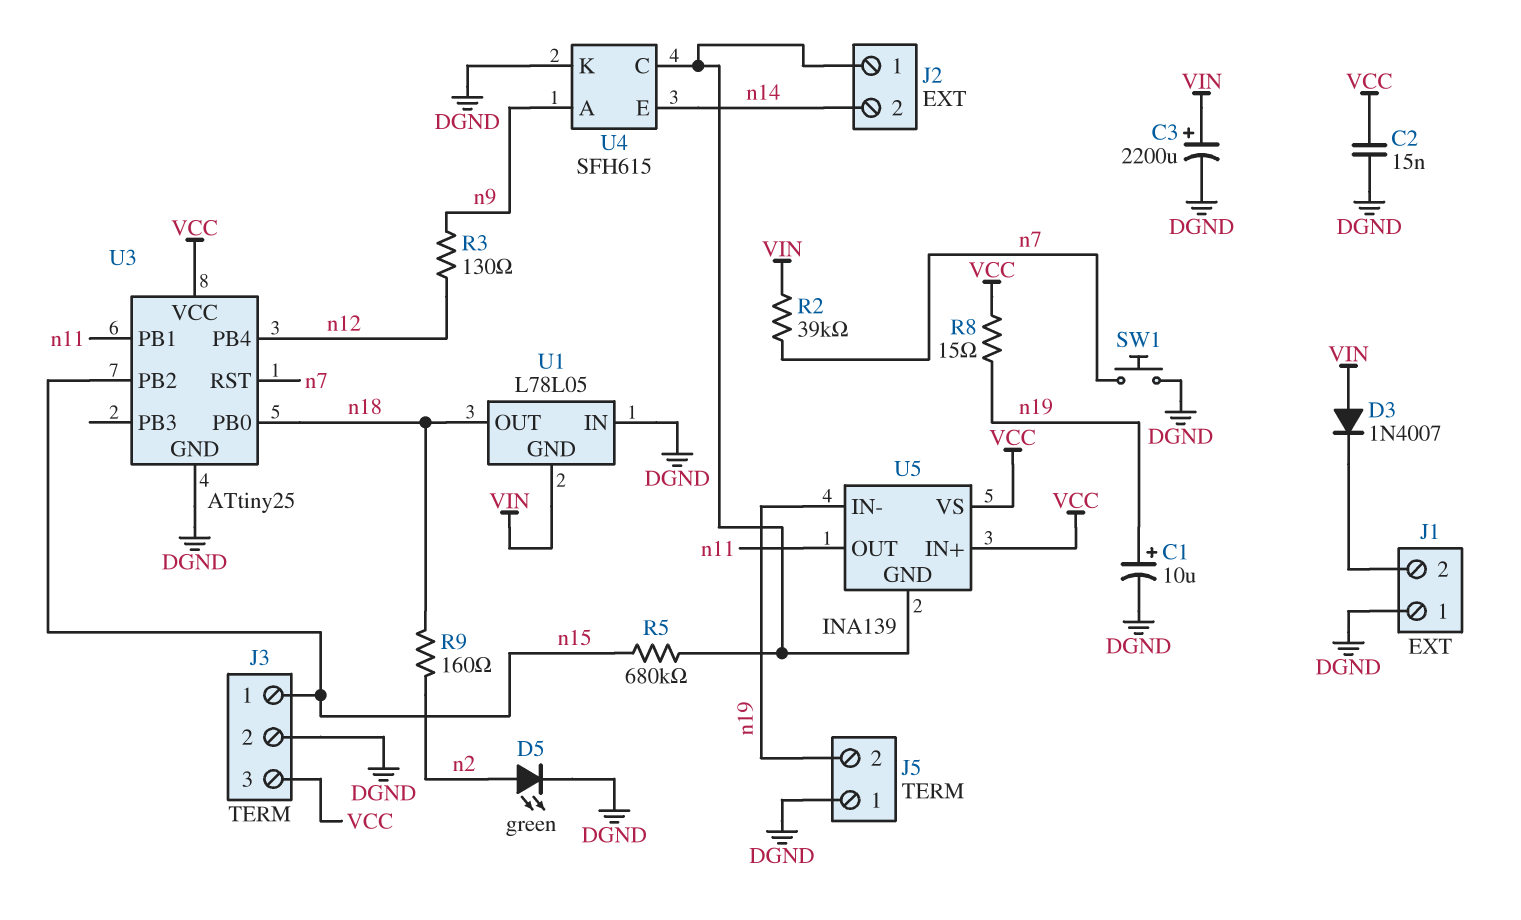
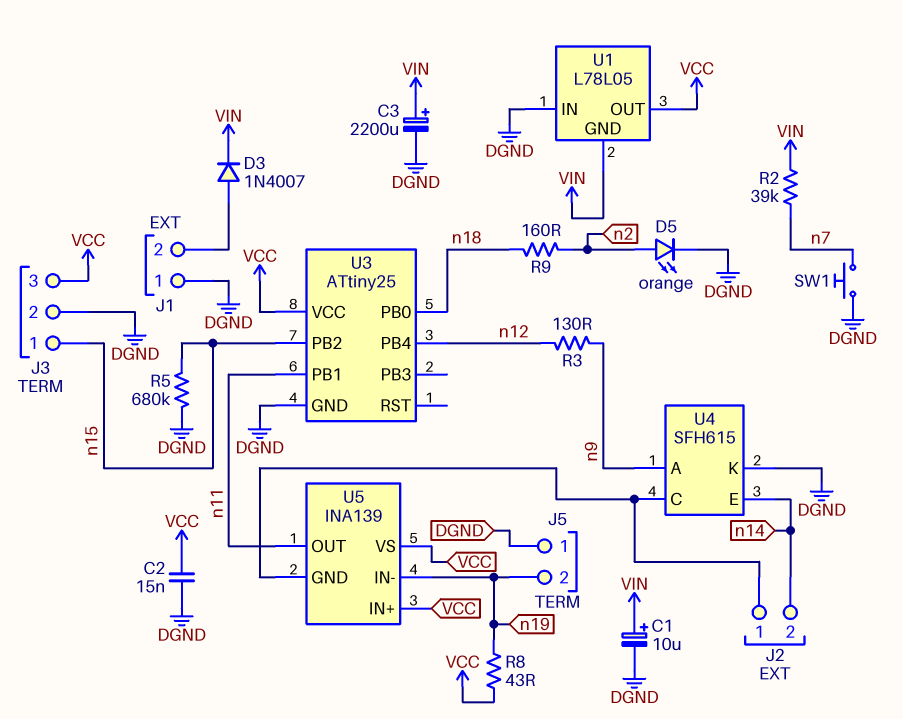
C1: 10uF (plus n19, minus DGND) -> 10uF (plus VIN, minus DGND)
D3: diode 1N4007 (A VIN, K J1/2) -> diode 1N4007 (A J1/2, K VIN)
D5: LED green (A n2, K DGND) -> LED orange (A n2, K DGND)
R5: 680k (J2/1, n15) -> 680k (DGND, n15)
R8: 15 (VCC, n19) -> 43 (VCC, n19)
U1 pin OUT: n18 -> VCC
U3 pin RST: n7 -> none

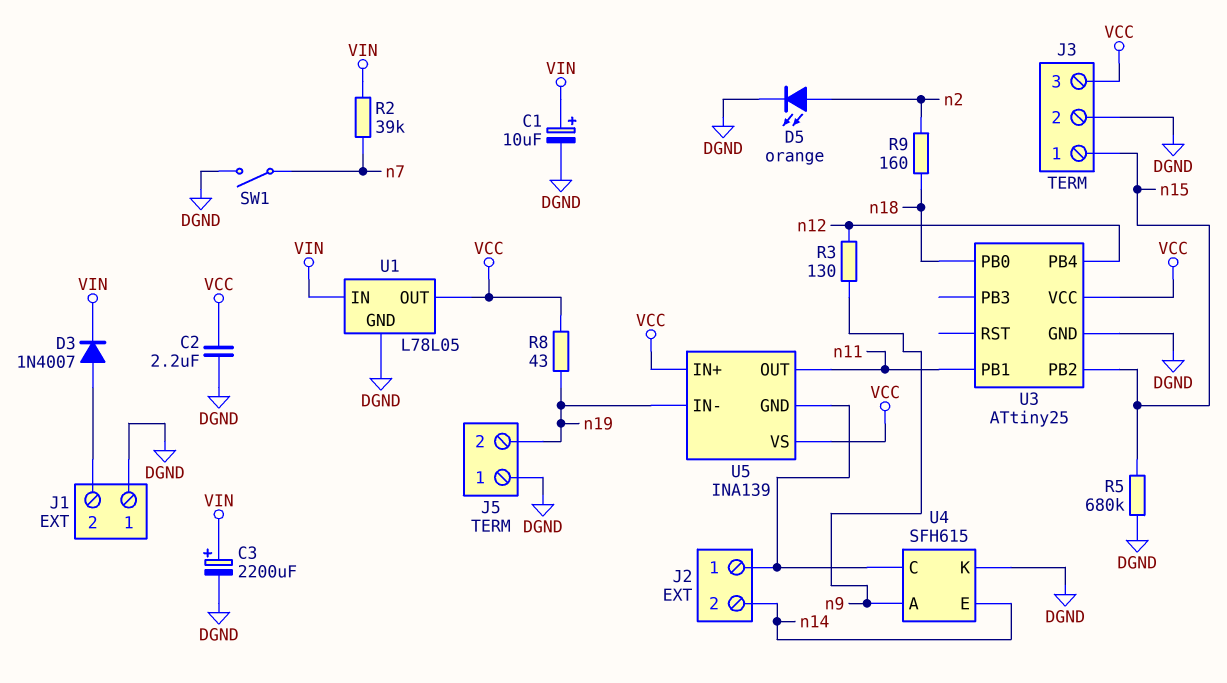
C2: 15nF (DGND, VCC) -> 2.2uF (DGND, VCC)
SW1: button (DGND, n7) -> switch (DGND, n7)
U1 pin GND: VIN -> DGND
U1 pin IN: DGND -> VIN

